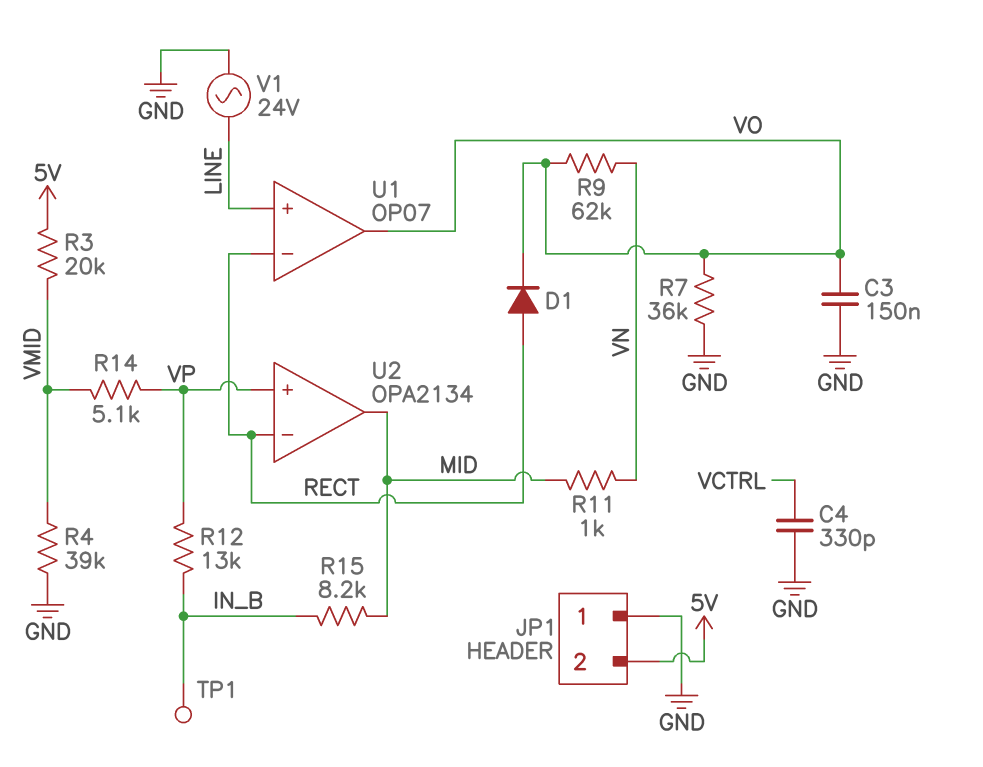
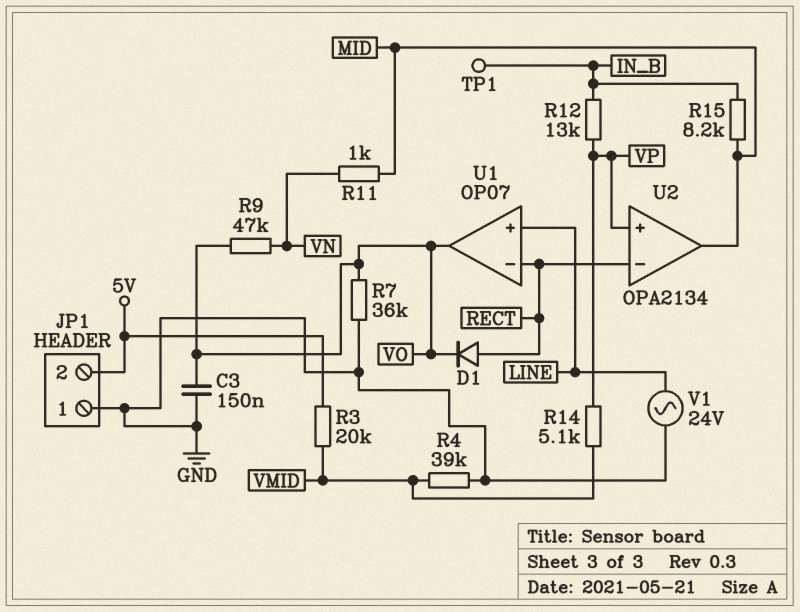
C4: 330pF (GND, VCTRL) -> none
R9: 62k (VN, VO) -> 47k (VN, VO)

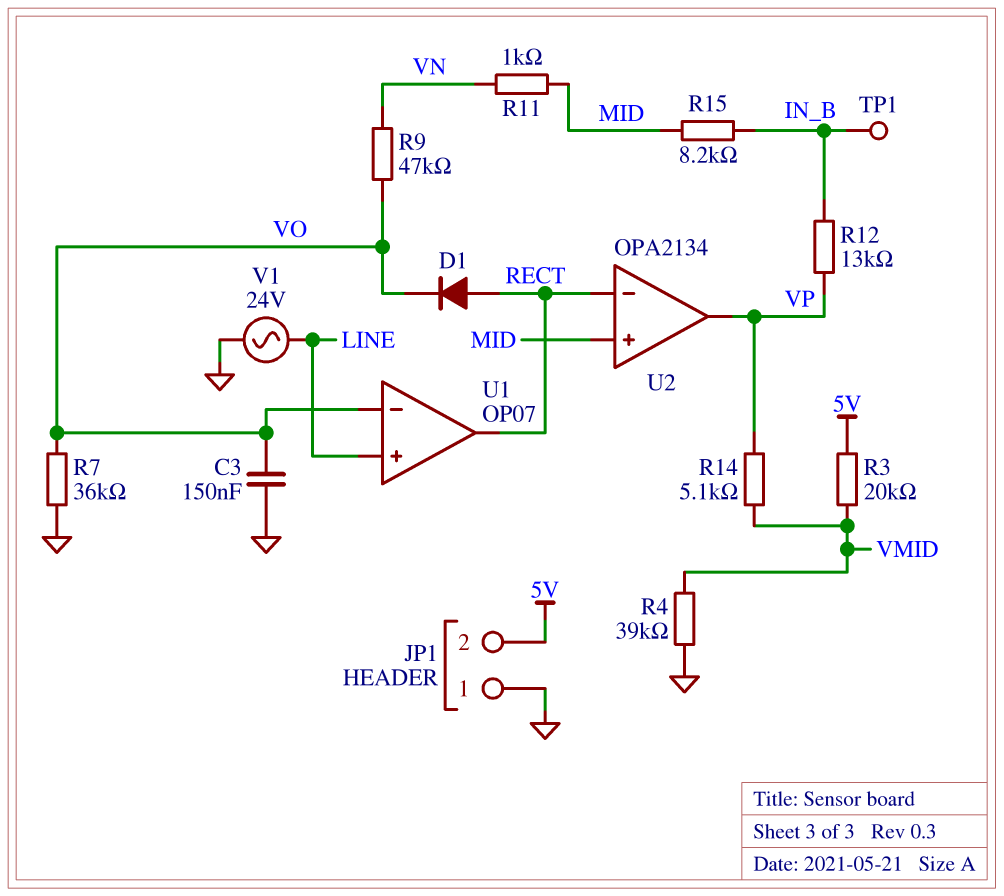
U1 pin in-: RECT -> VO
U1 pin out: VO -> RECT
U2 pin in+: VP -> MID
U2 pin out: MID -> VP

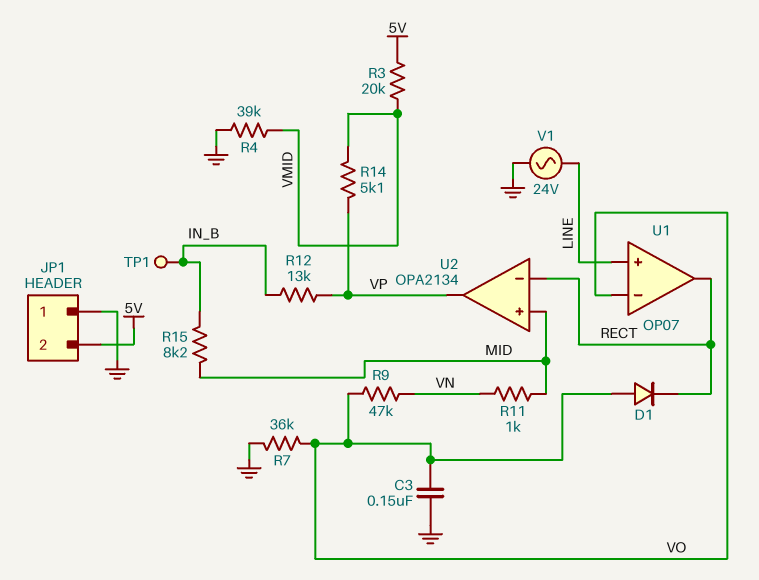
D1: diode (A RECT, K VO) -> diode (A VO, K RECT)

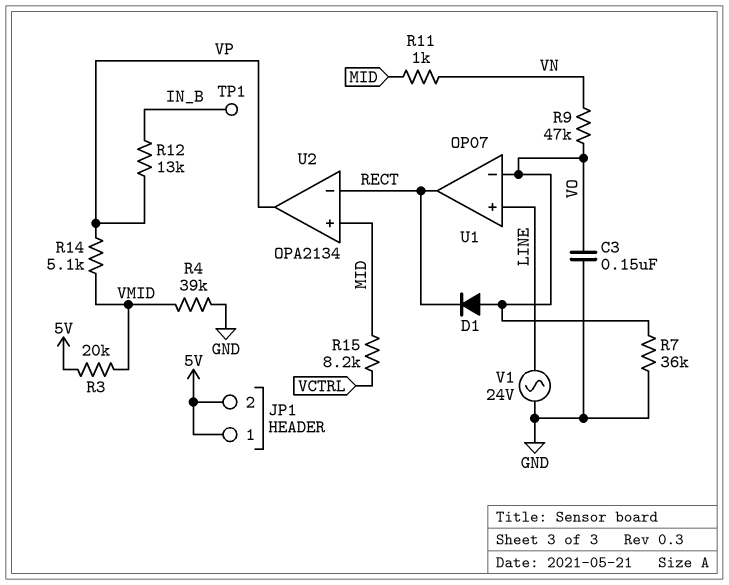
JP1 pin 1: GND -> 5V
R15: 8.2k (IN_B, MID) -> 8.2k (MID, VCTRL)

